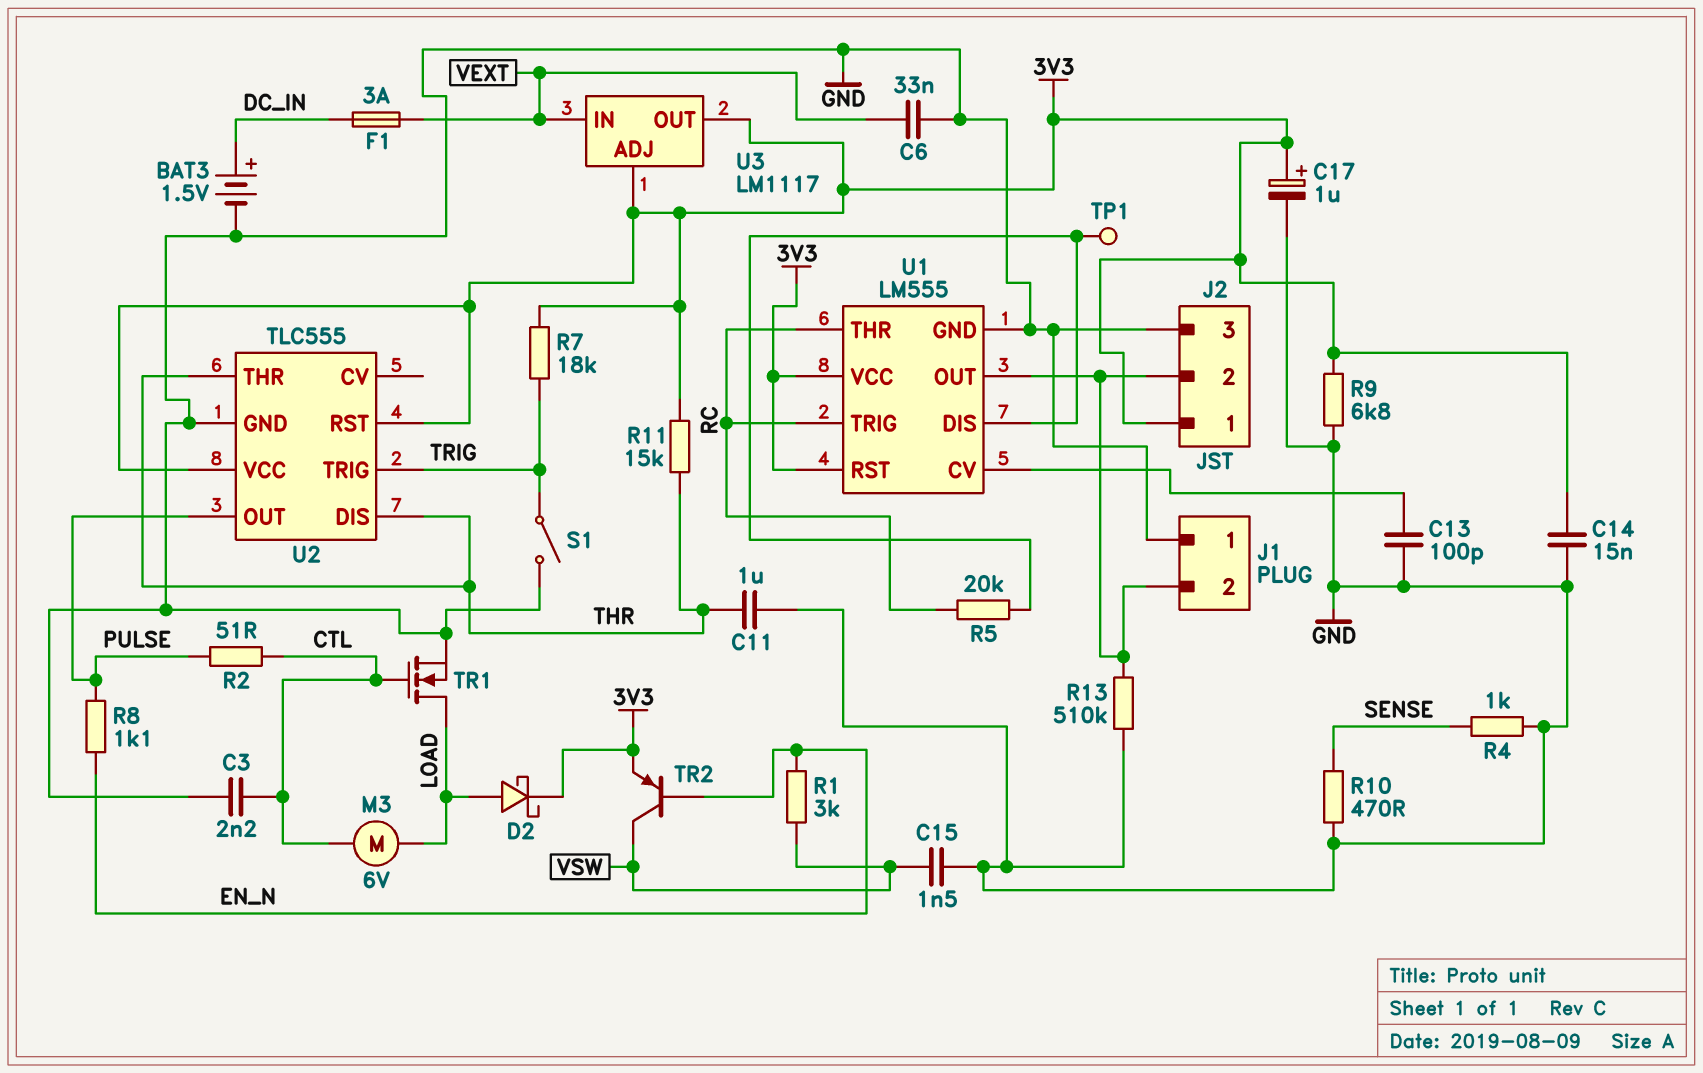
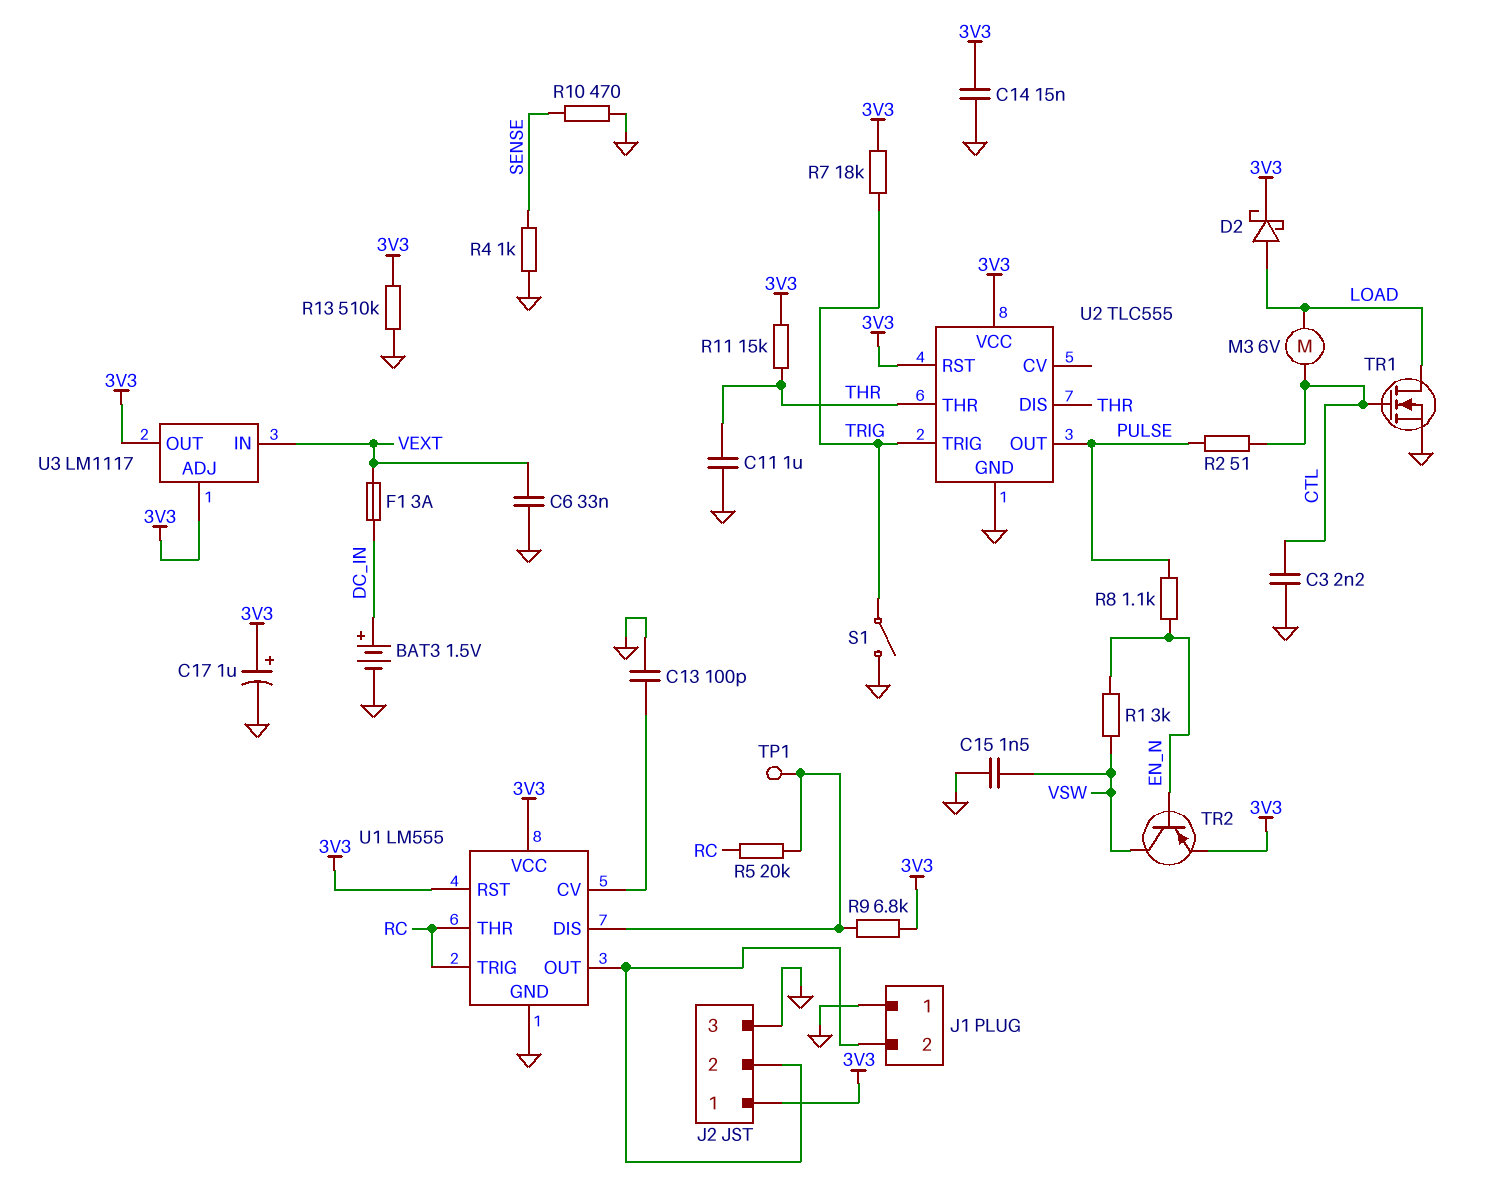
R9: 6.8k (3V3, GND) -> 6.8k (3V3, U1/DIS)
R13: 510k (GND, J1/2) -> 510k (3V3, GND)

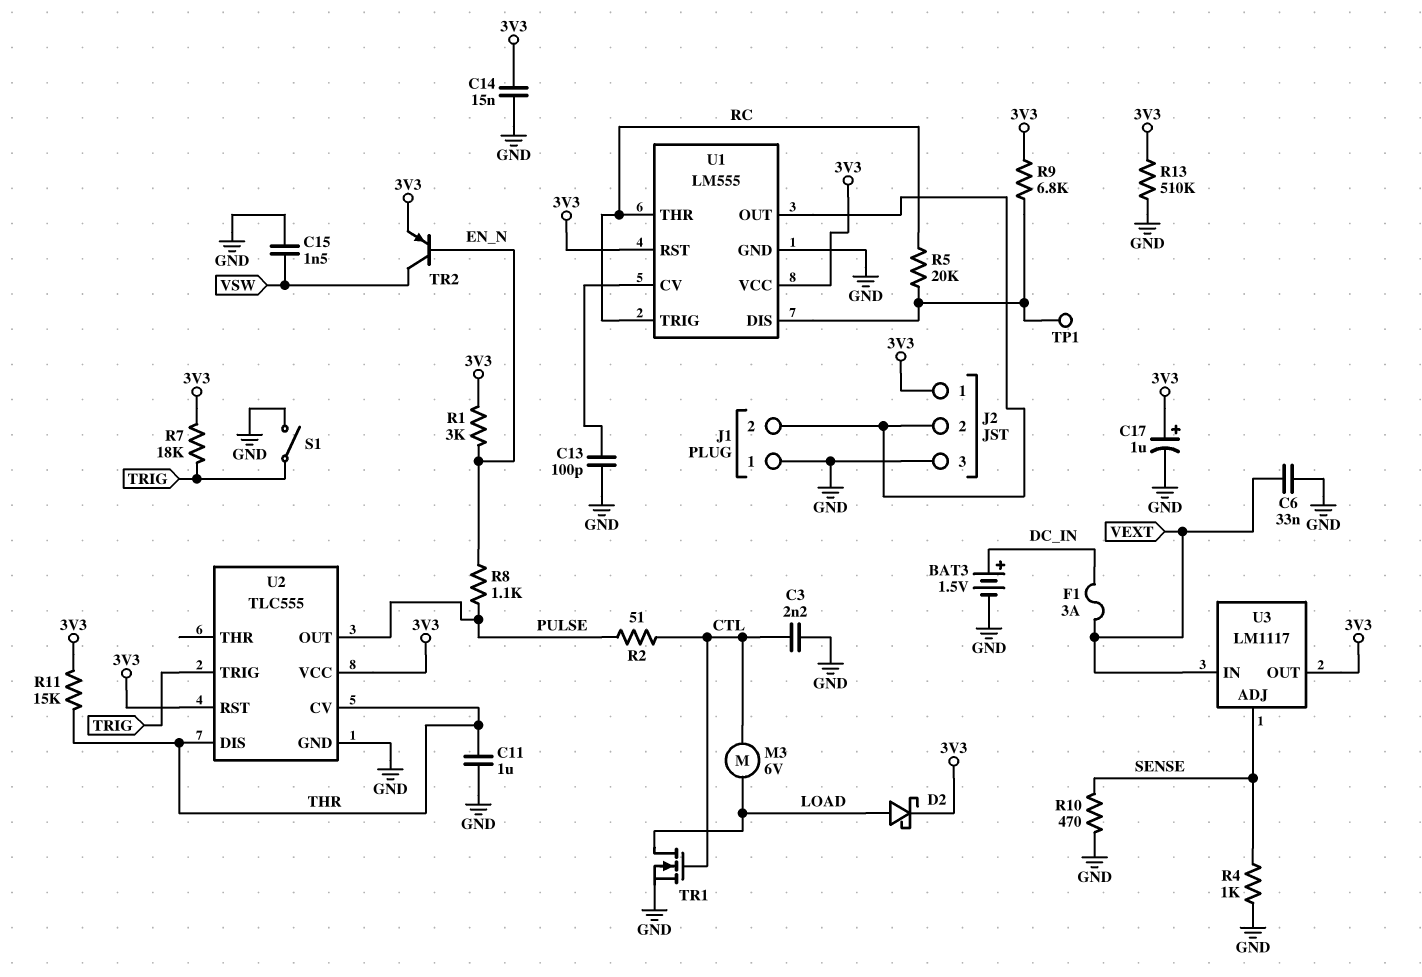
R1: 3k (EN_N, VSW) -> 3k (3V3, EN_N)
U2 pin CV: none -> THR
U2 pin THR: THR -> none
U3 pin ADJ: 3V3 -> SENSE

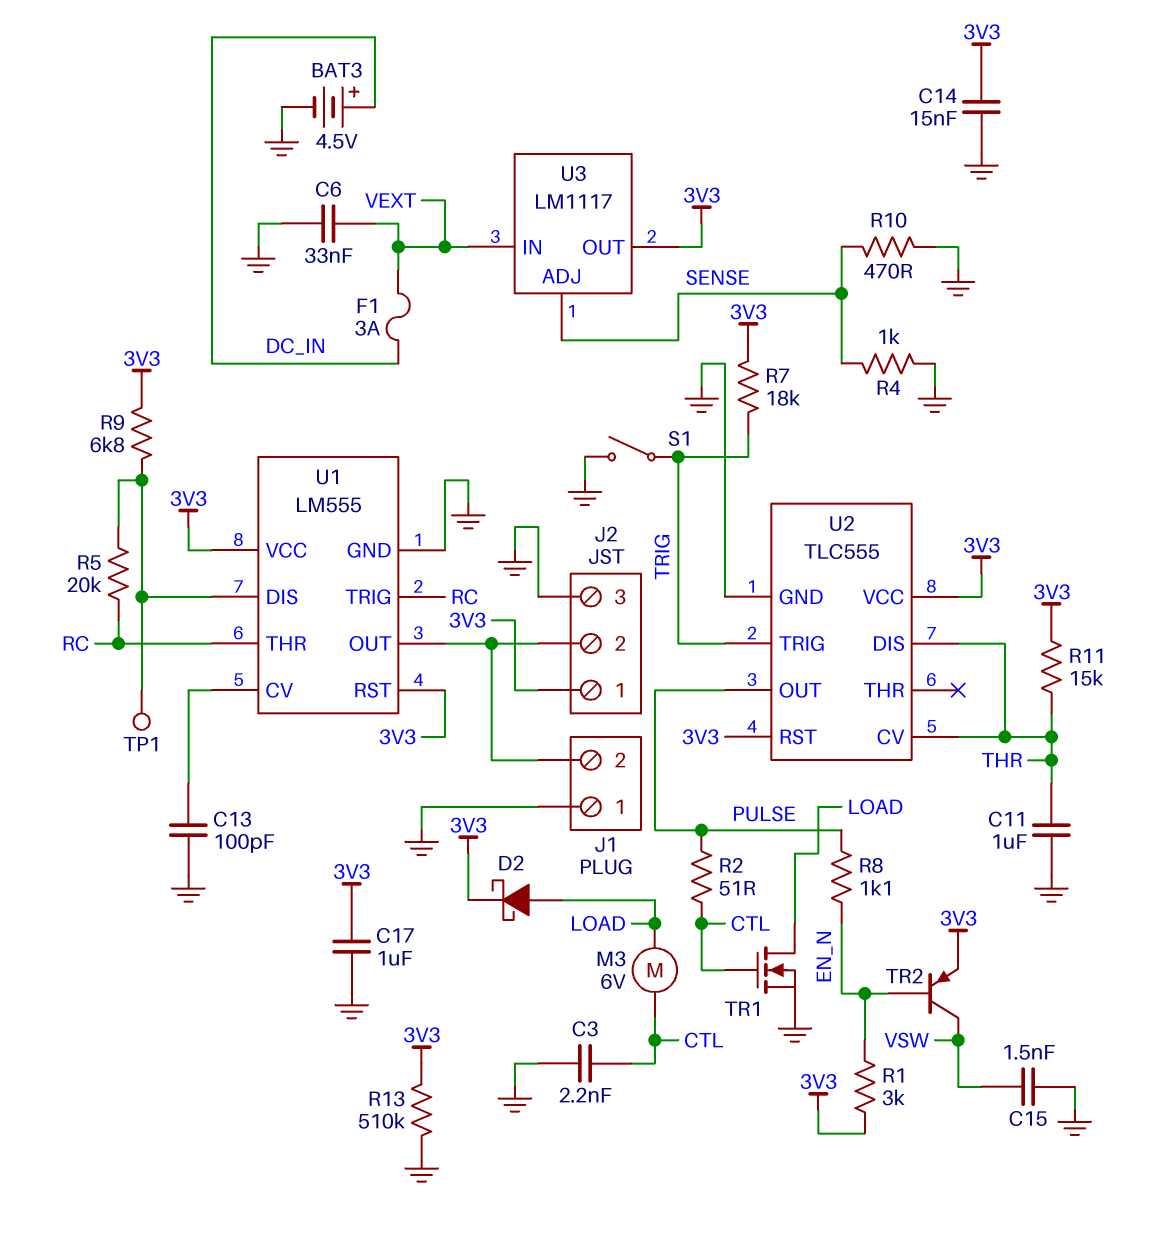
BAT3: 1.5V (plus DC_IN, minus GND) -> 4.5V (plus DC_IN, minus GND)
C17: 1uF (plus 3V3, minus GND) -> 1uF (3V3, GND)

